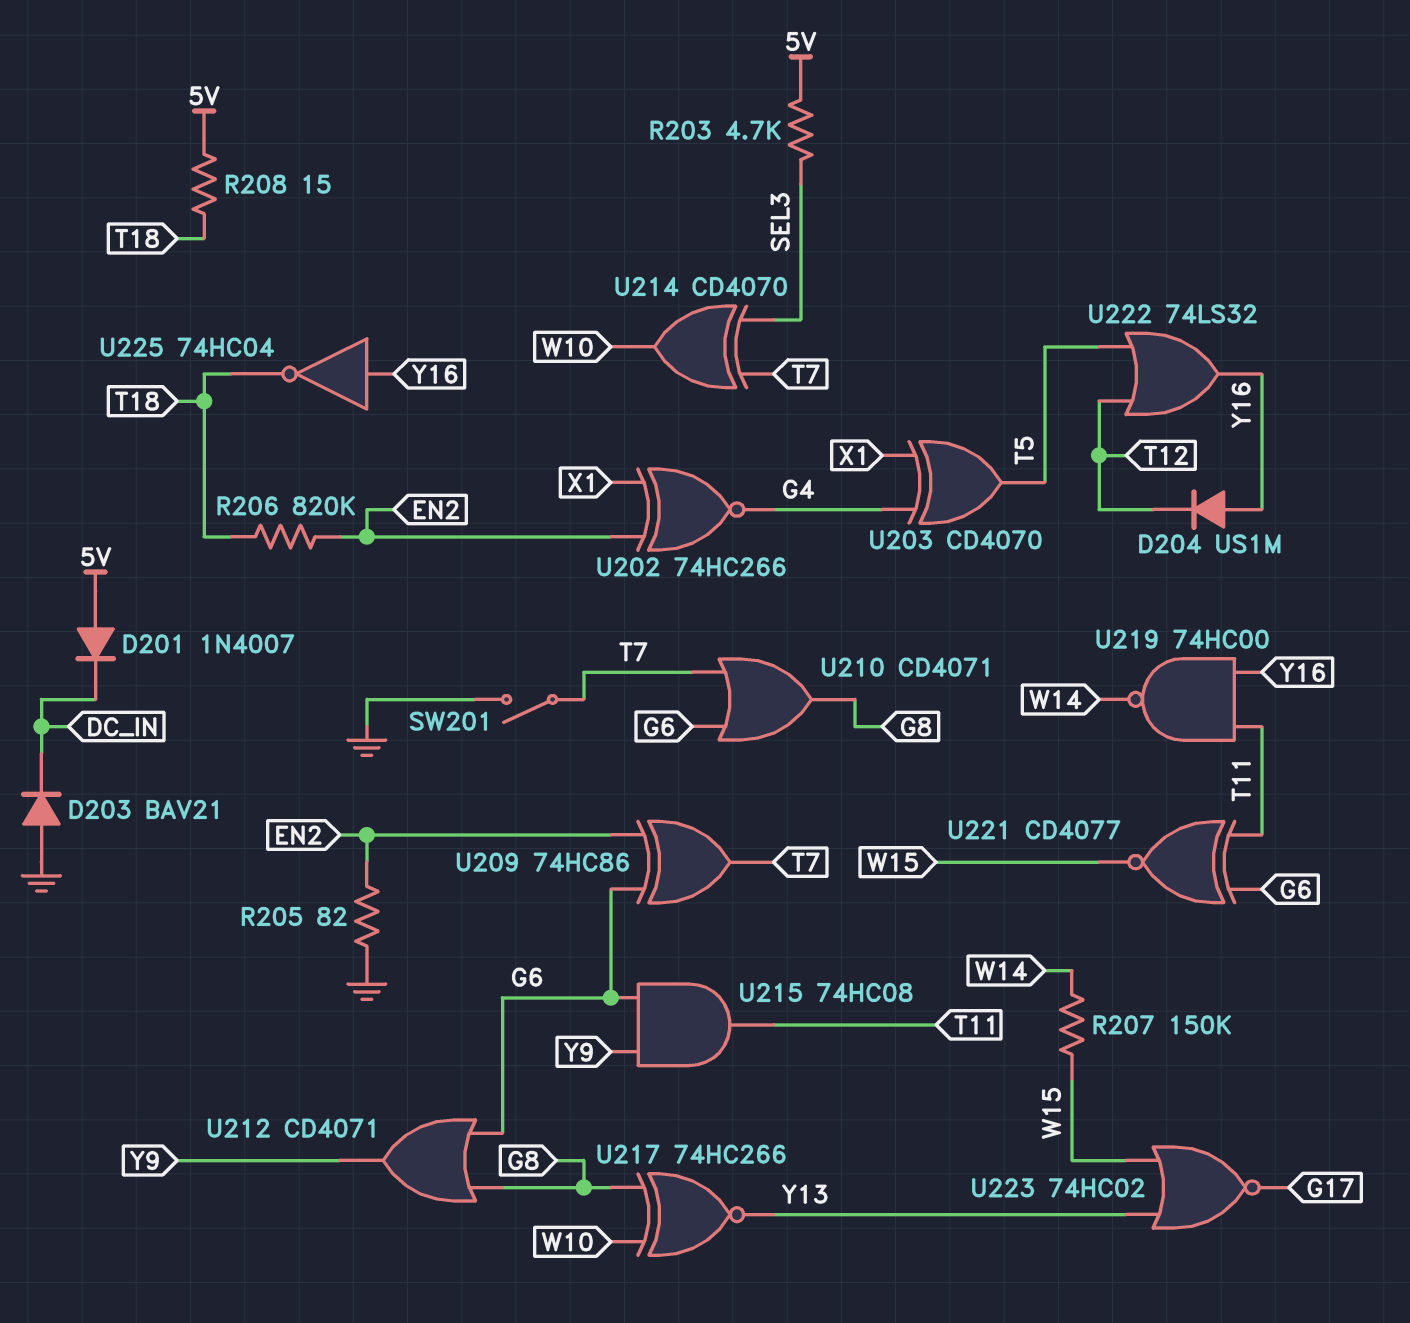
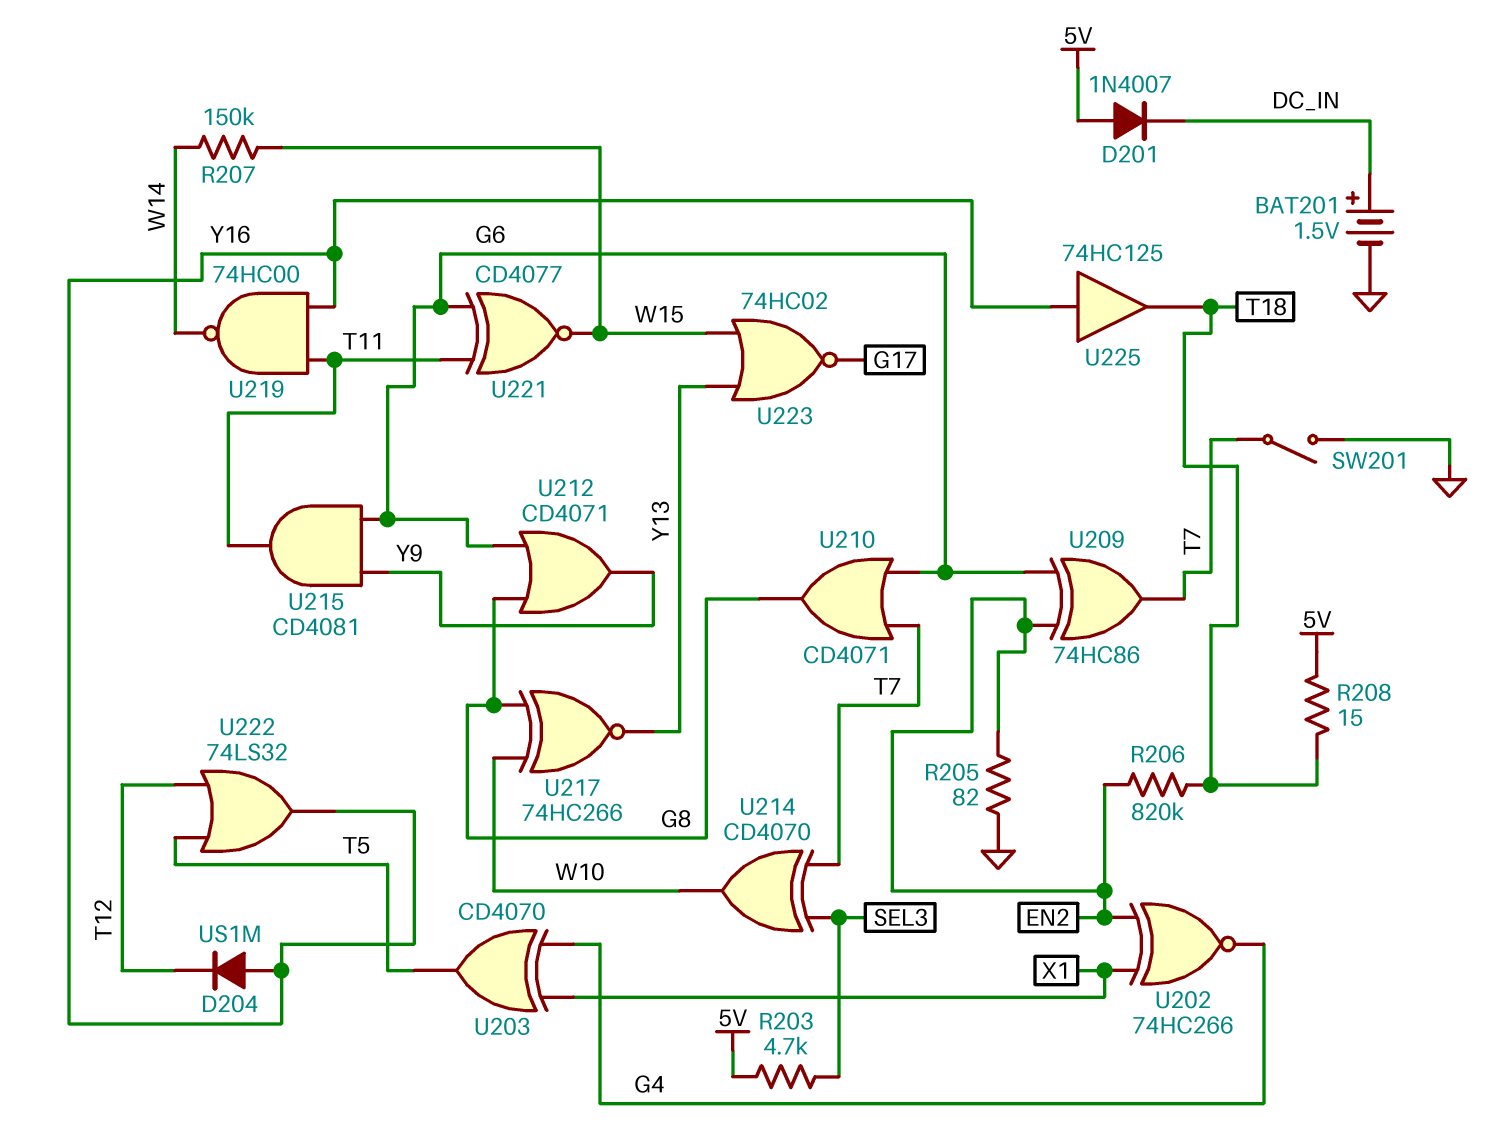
BAT201: none -> 1.5V (plus DC_IN, minus GND)
D203: diode BAV21 (A GND, K DC_IN) -> none
U215: AND 74HC08 (in G6, in Y9, out T11) -> AND CD4081 (in G6, in Y9, out T11)
U225: NOT 74HC04 (in Y16, out T18) -> buffer 74HC125 (in Y16, out T18)

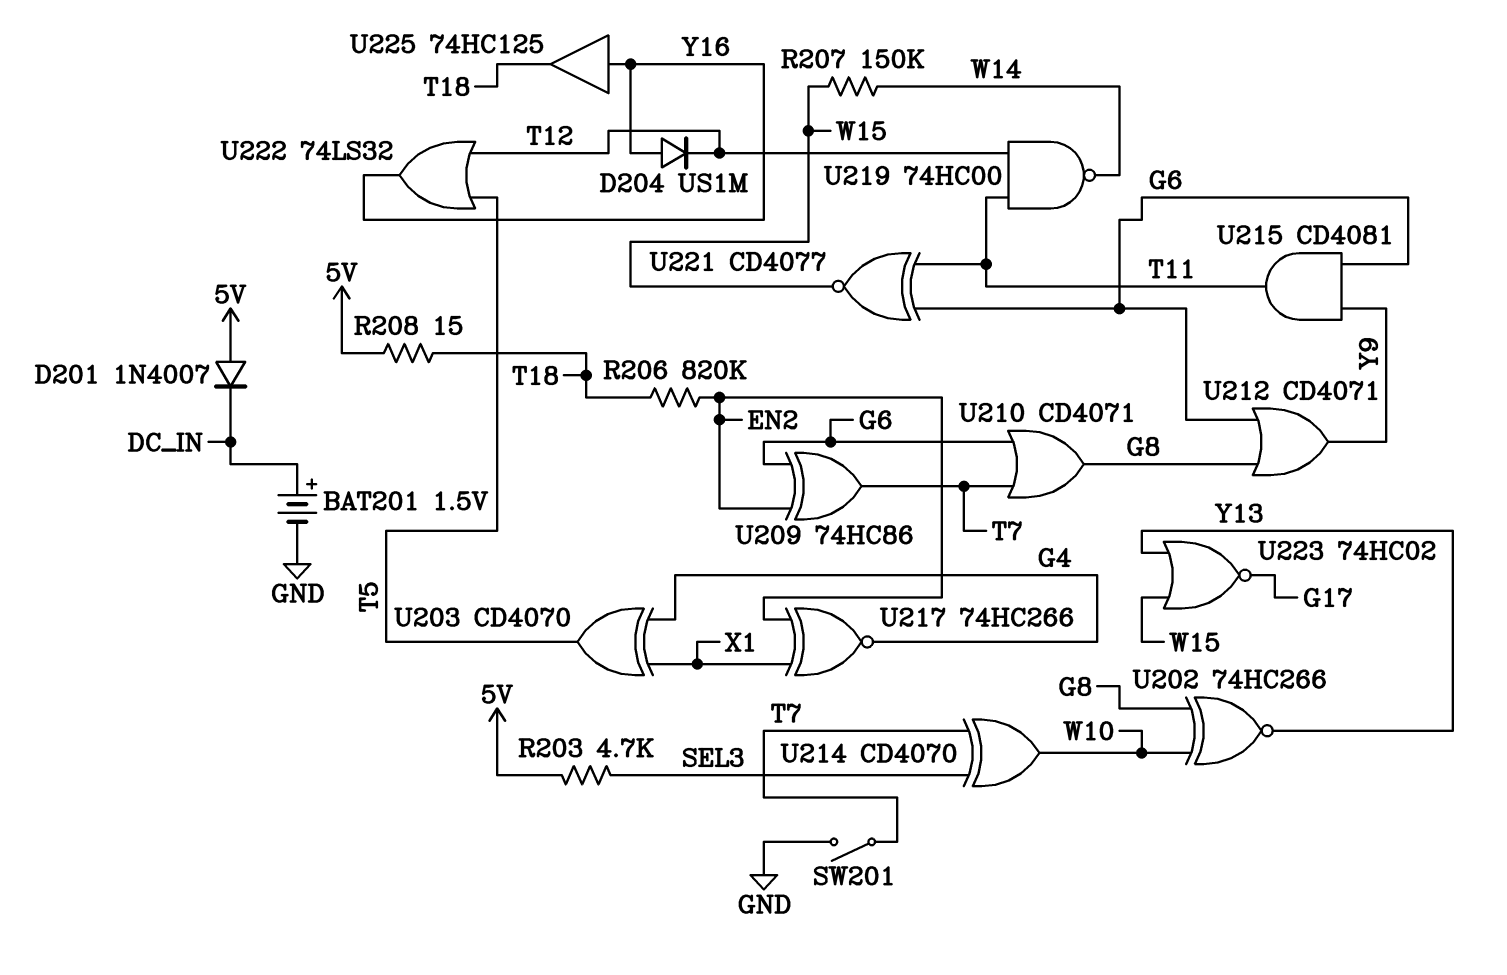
R205: 82 (EN2, GND) -> none
U202: XNOR 74HC266 (in EN2, in X1, out G4) -> XNOR 74HC266 (in G8, in W10, out Y13)
U217: XNOR 74HC266 (in G8, in W10, out Y13) -> XNOR 74HC266 (in EN2, in X1, out G4)
U219: NAND 74HC00 (in T11, in Y16, out W14) -> NAND 74HC00 (in T11, in T12, out W14)

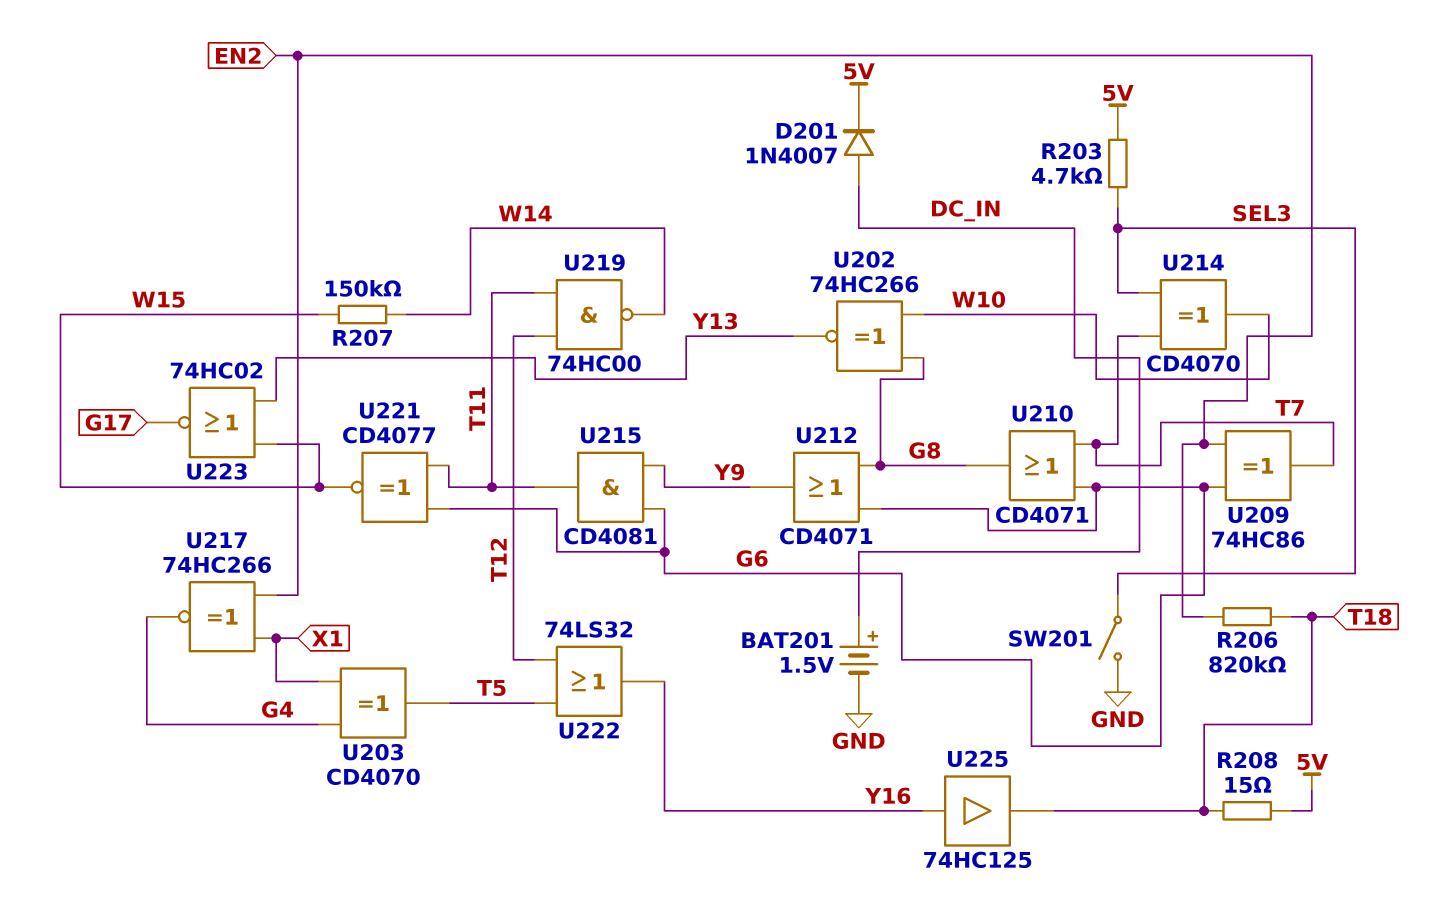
D201: diode 1N4007 (A 5V, K DC_IN) -> diode 1N4007 (A DC_IN, K 5V)
D204: diode US1M (A Y16, K T12) -> none
SW201: switch (GND, T7) -> switch (GND, SEL3)

